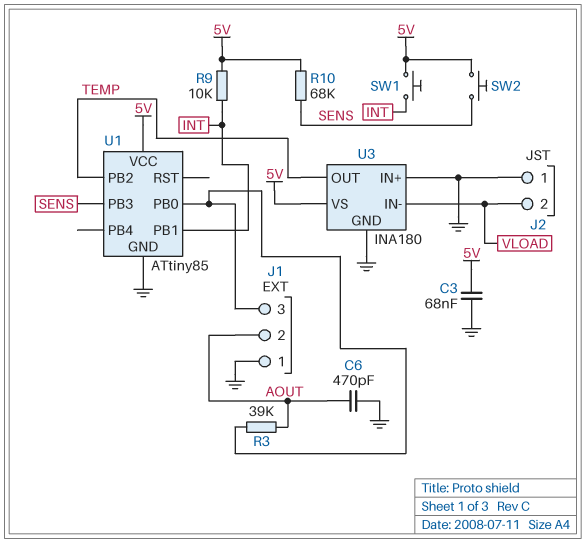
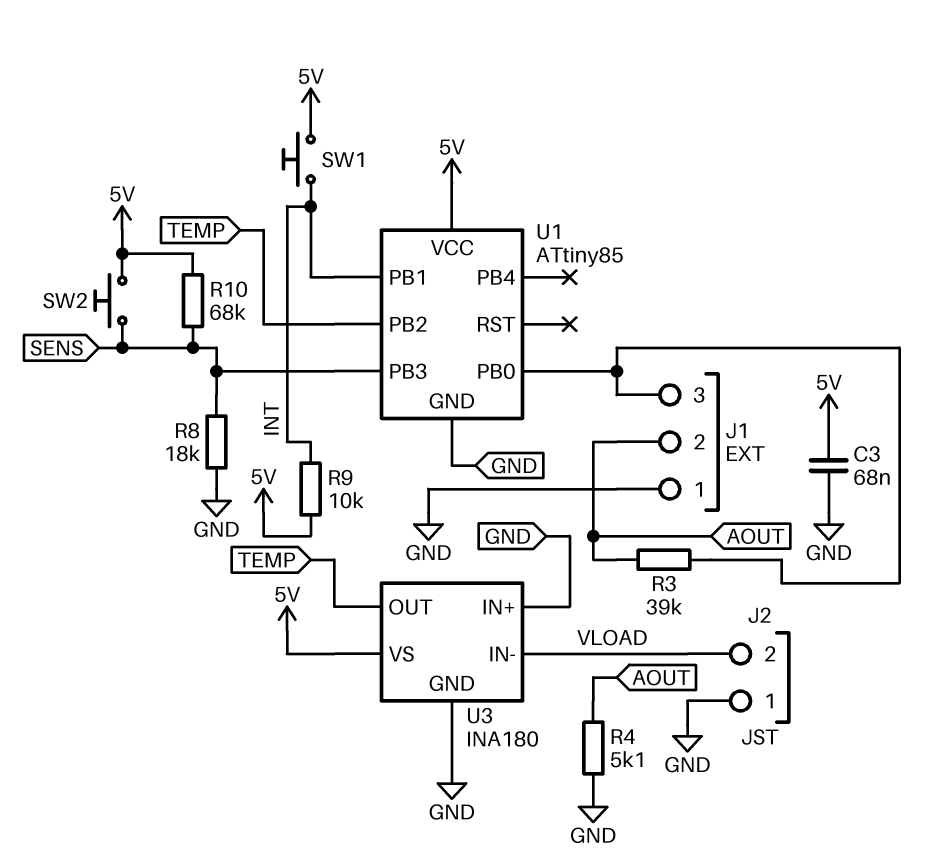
C6: 470pF (AOUT, GND) -> none
R4: none -> 5.1k (AOUT, GND)
R8: none -> 18k (GND, SENS)

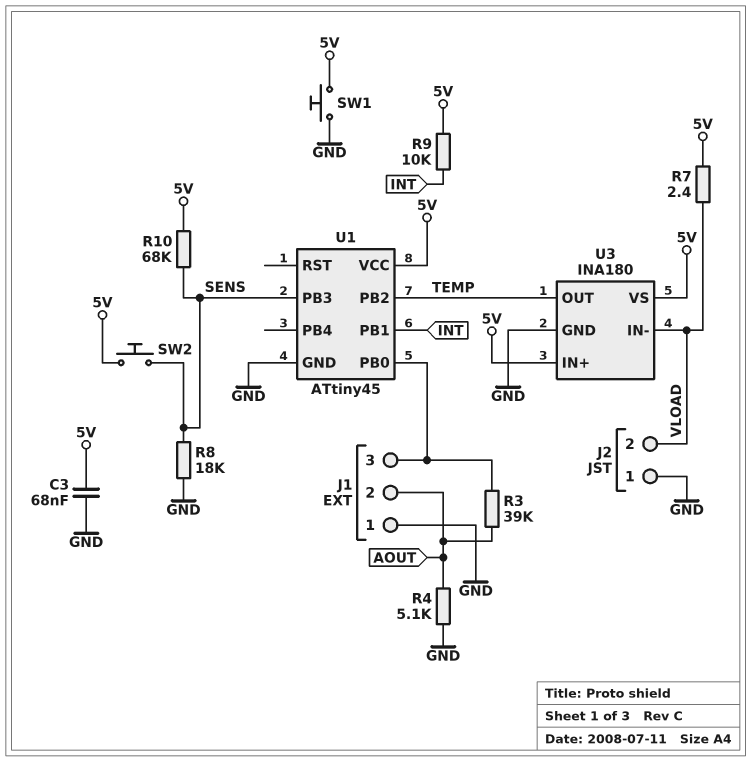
R7: none -> 2.4 (5V, VLOAD)
SW1: button (5V, INT) -> button (5V, GND)
U1: ATtiny85 -> ATtiny45
U3 pin IN+: GND -> 5V

